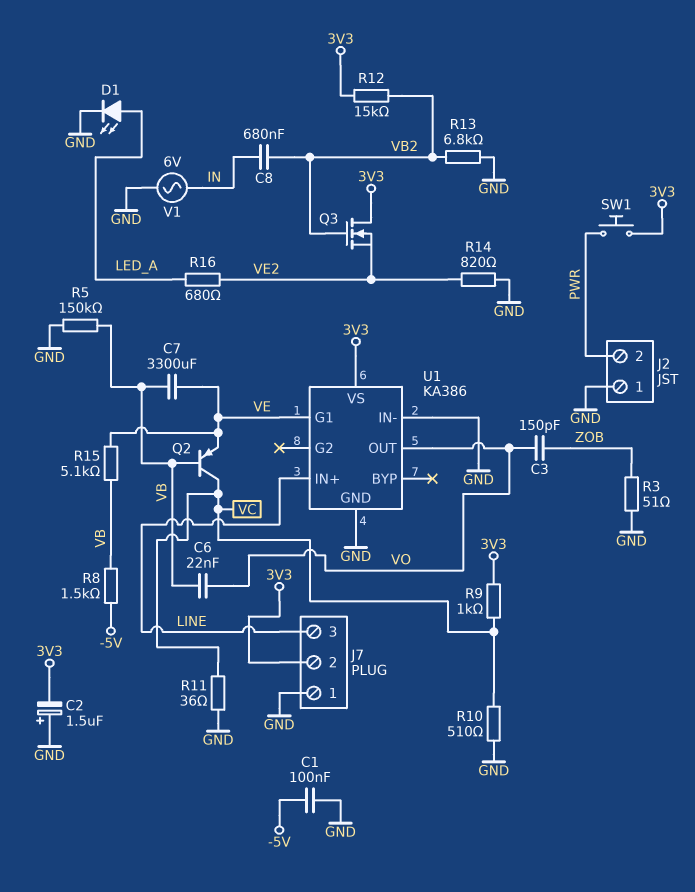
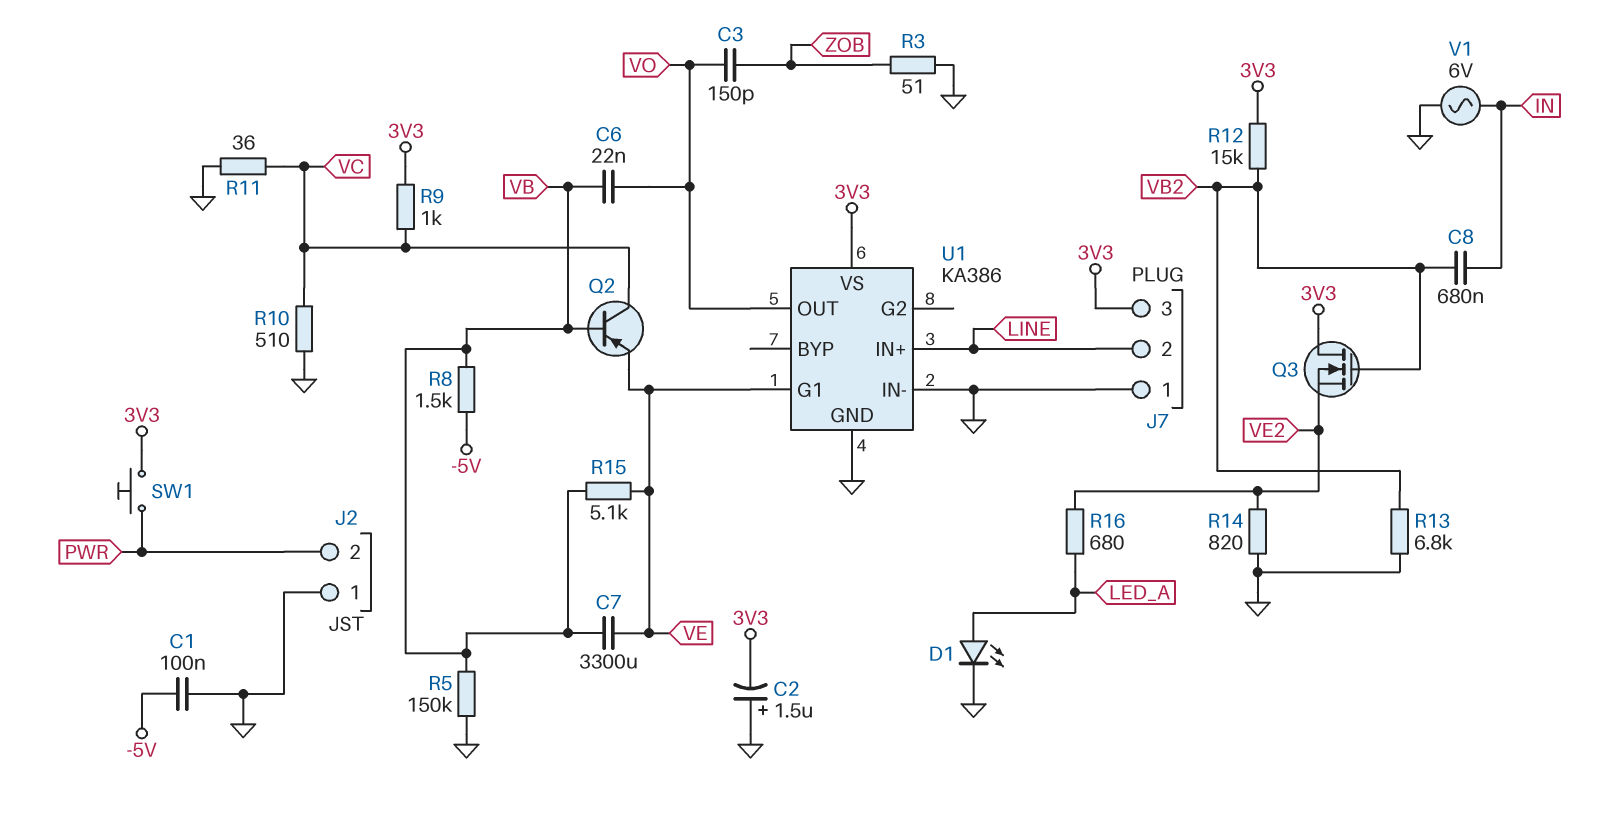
J7 pin 2: 3V3 -> LINE
J7 pin 3: LINE -> 3V3

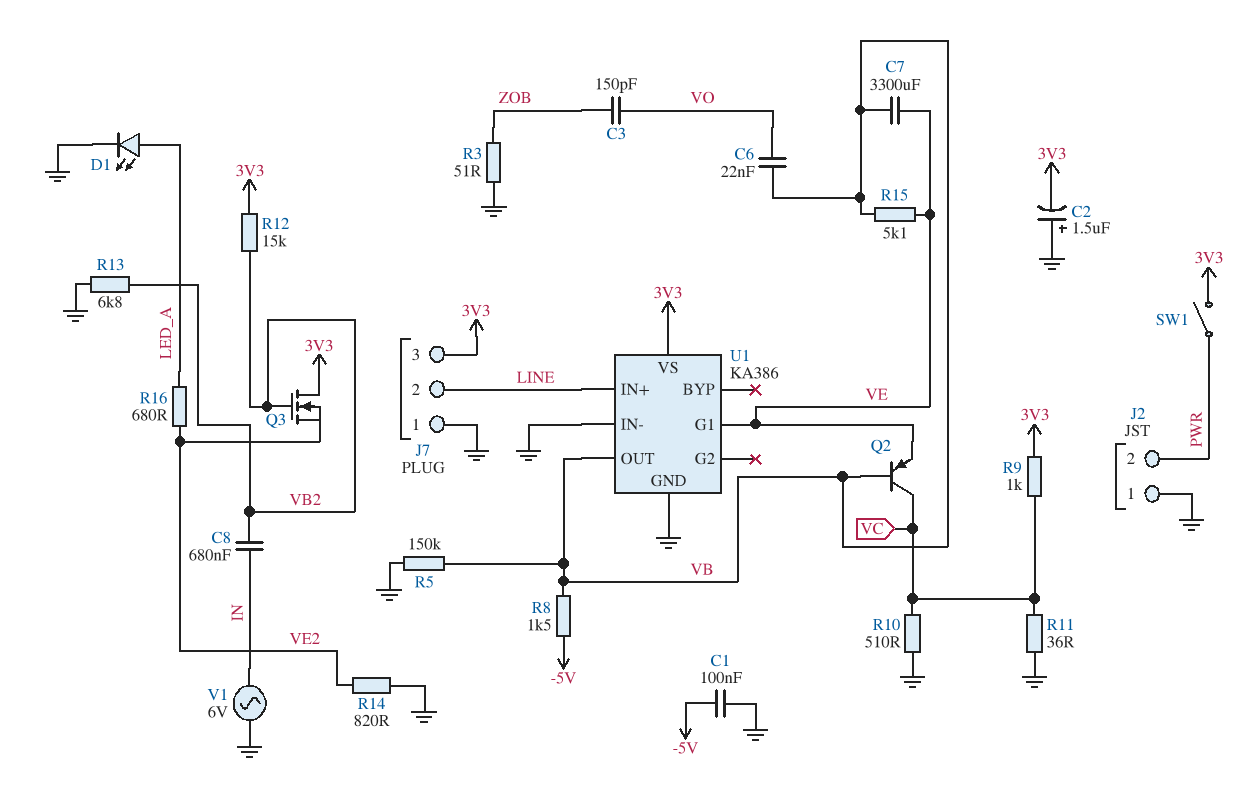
SW1: button (3V3, PWR) -> switch (3V3, PWR)
U1 pin OUT: VO -> VB

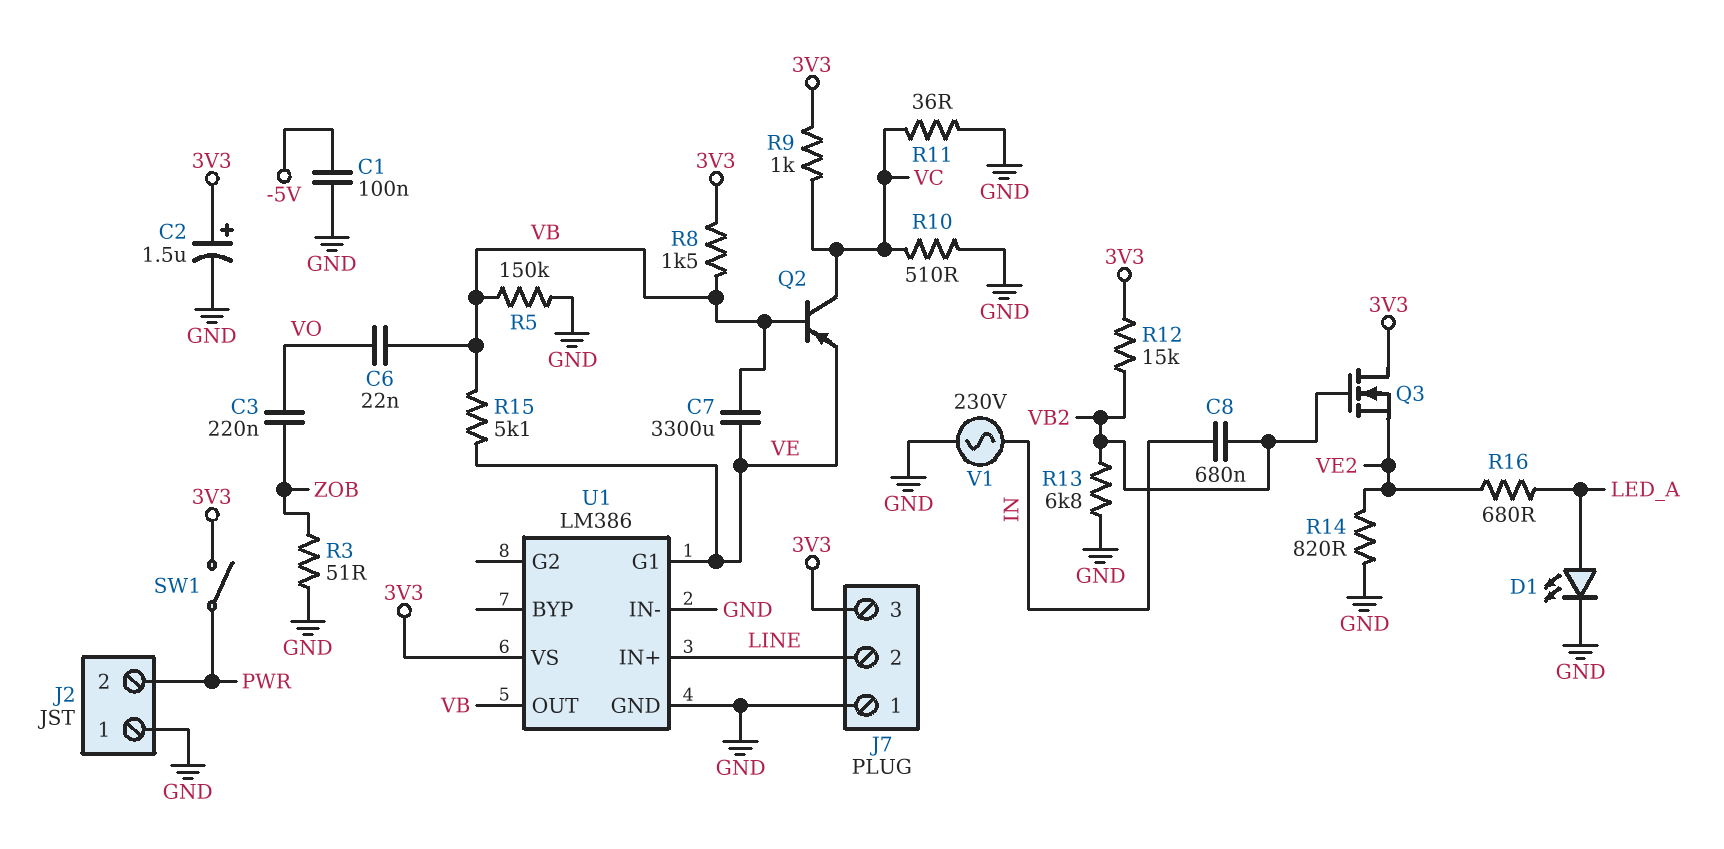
C2: 1.5uF (plus GND, minus 3V3) -> 1.5uF (plus 3V3, minus GND)
C3: 150pF (VO, ZOB) -> 220nF (VO, ZOB)
R8: 1.5k (-5V, VB) -> 1.5k (3V3, VB)
U1: KA386 -> LM386
V1: AC 6V (GND, IN) -> AC 230V (GND, IN)

